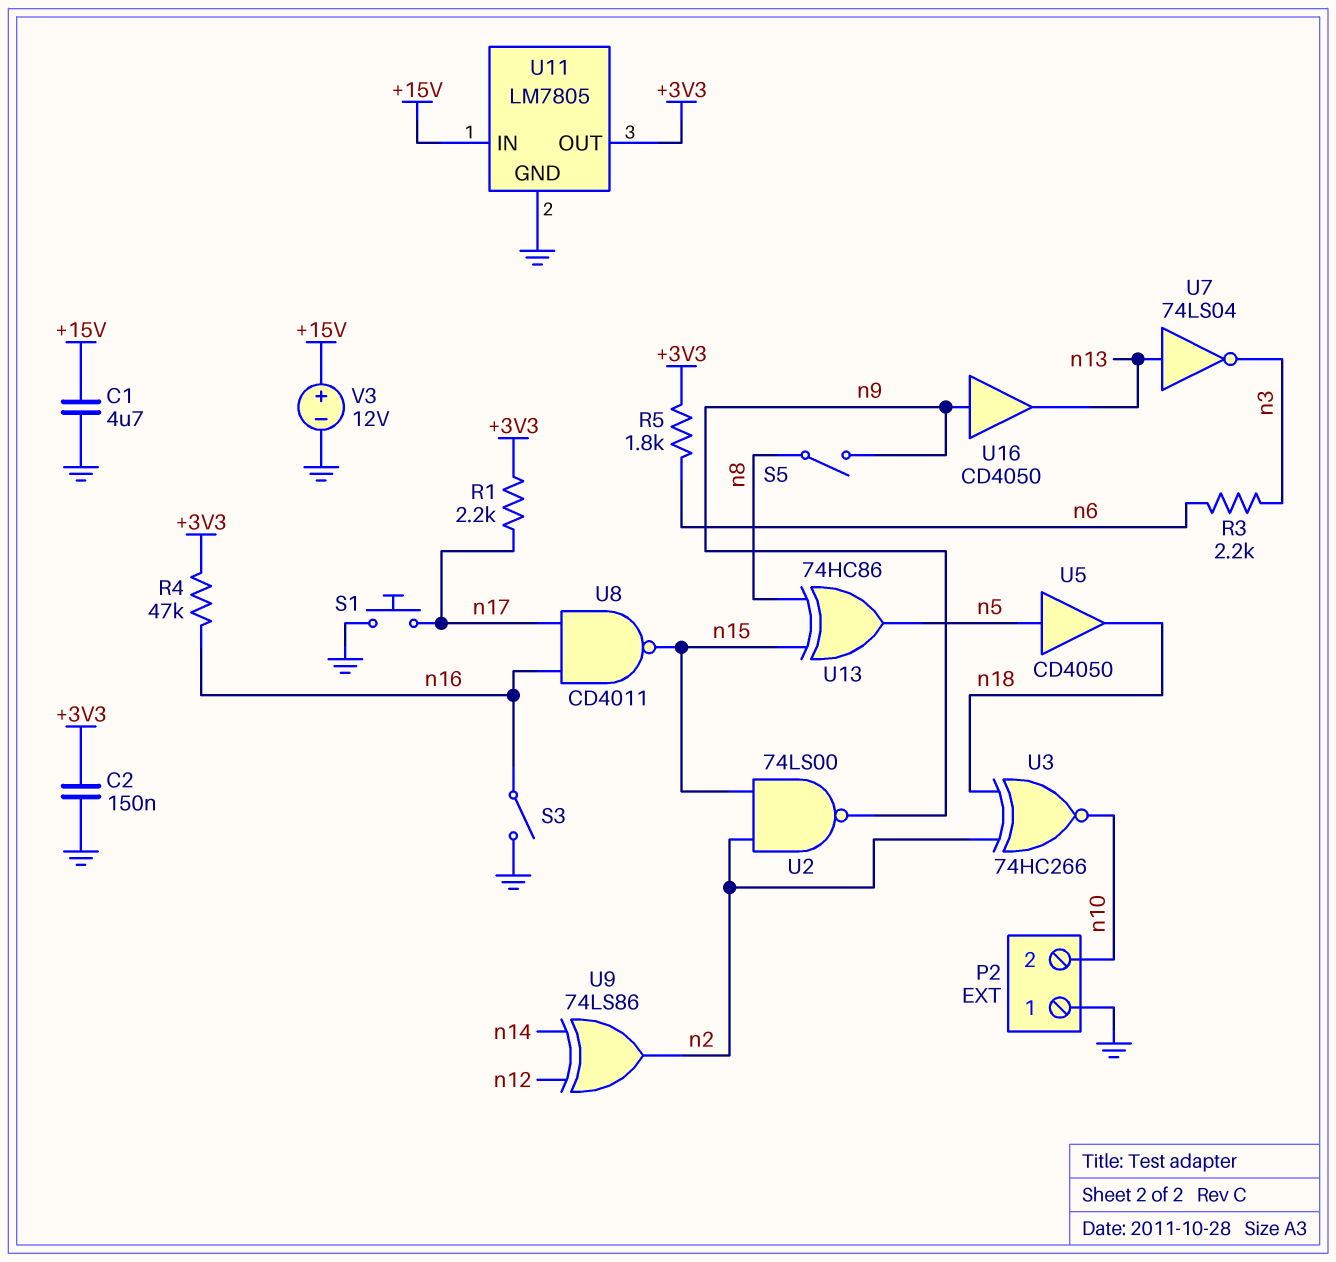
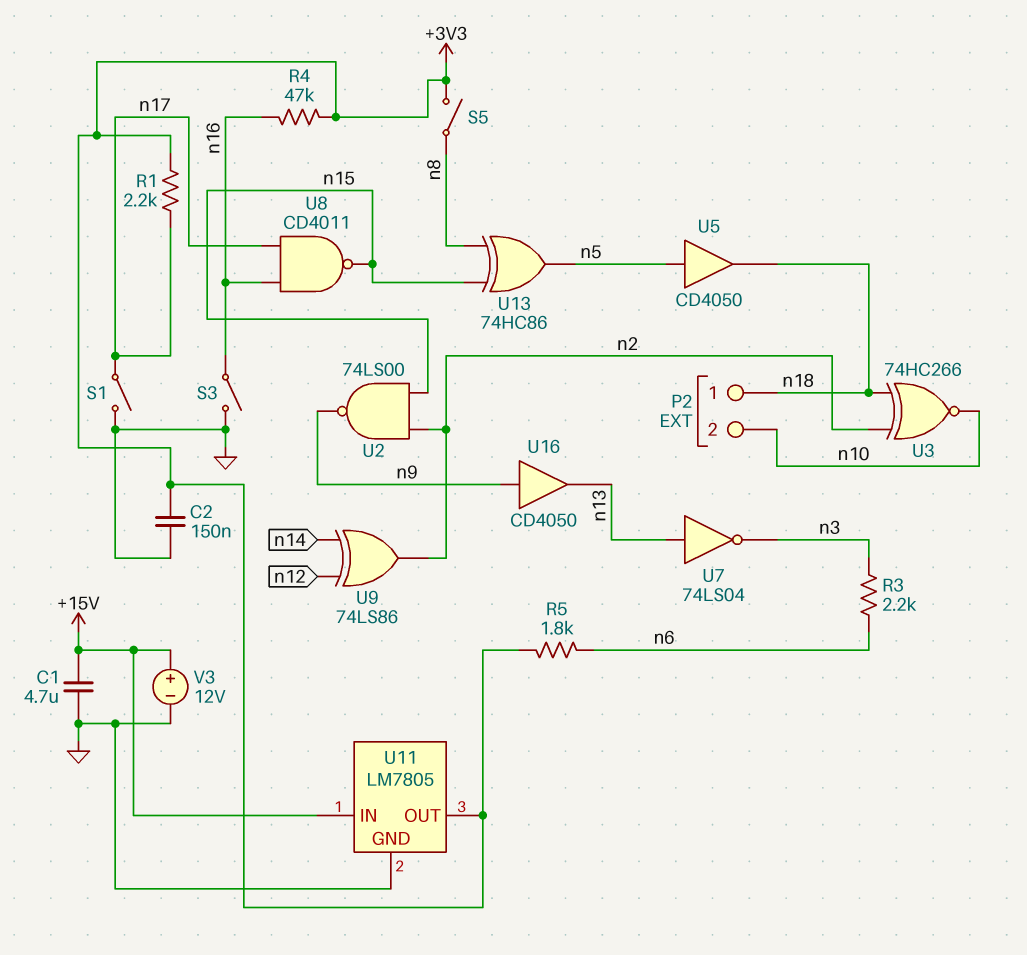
P2 pin 1: GND -> n18
S1: button (GND, n17) -> switch (GND, n17)
S5: switch (n8, n9) -> switch (+3V3, n8)

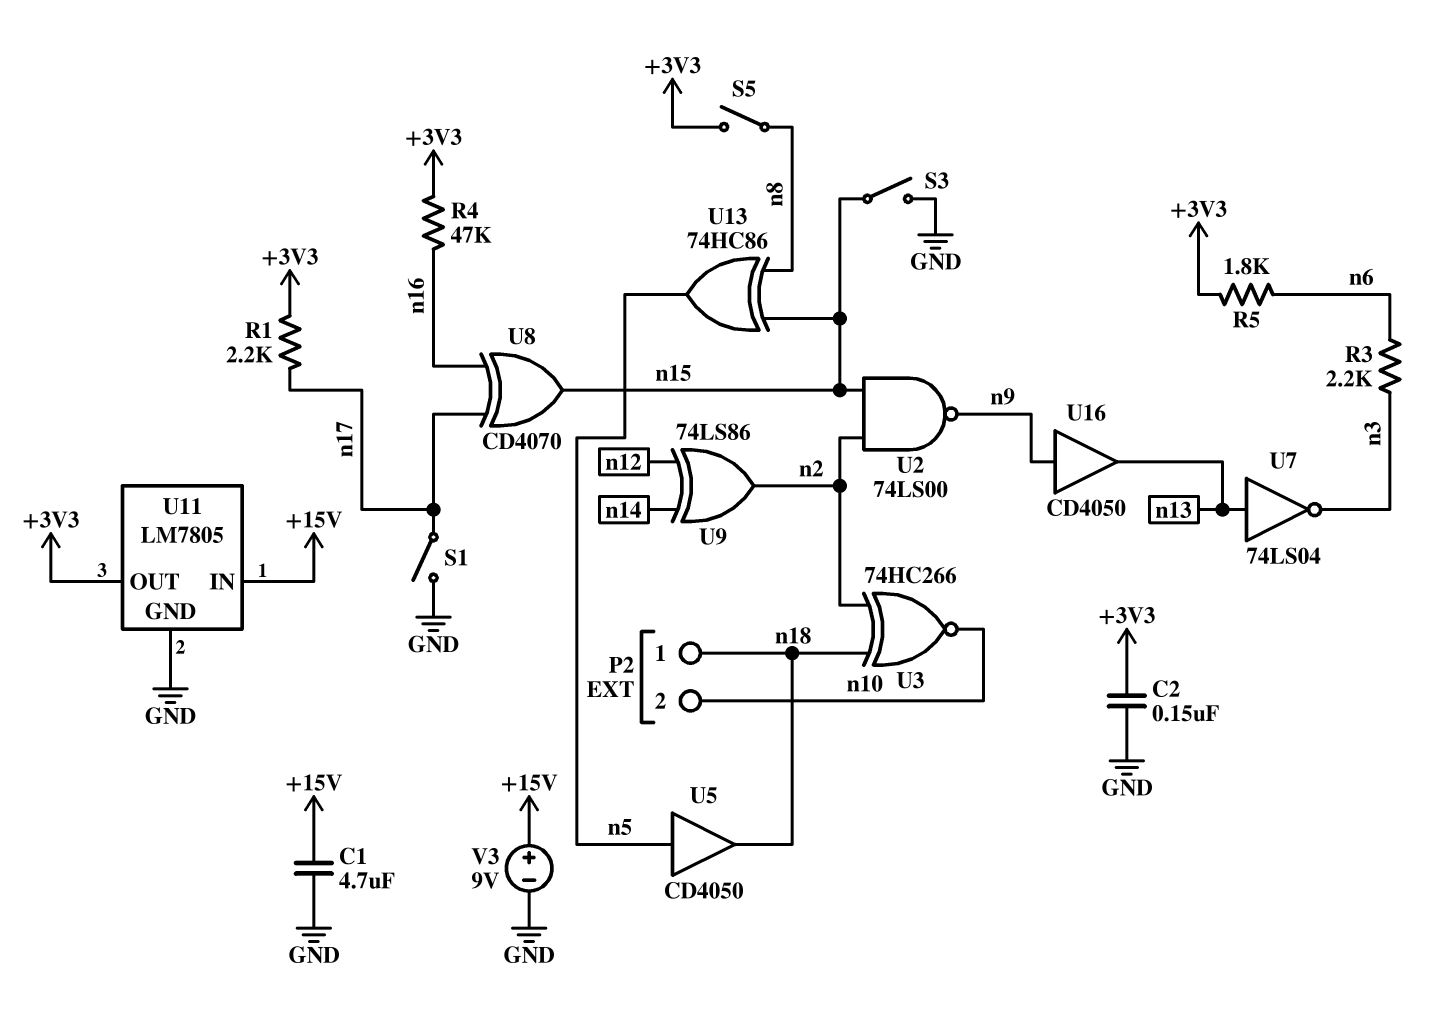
S3: switch (GND, n16) -> switch (GND, n15)
U8: NAND CD4011 (in n16, in n17, out n15) -> XOR CD4070 (in n16, in n17, out n15)
V3: 12V (plus +15V, minus GND) -> 9V (plus +15V, minus GND)

